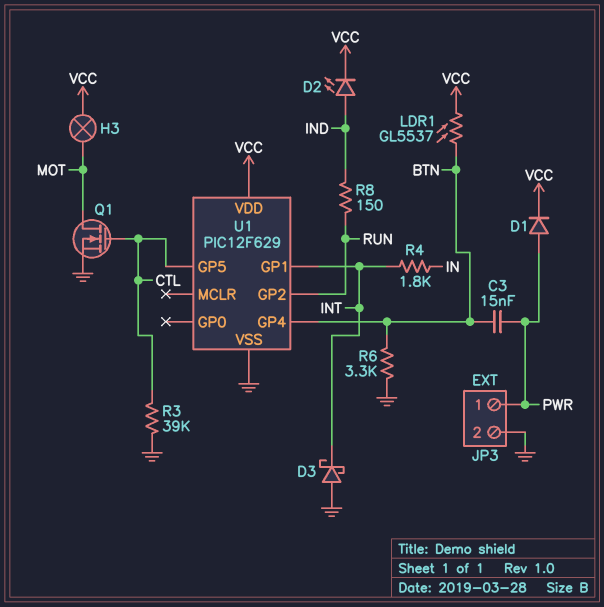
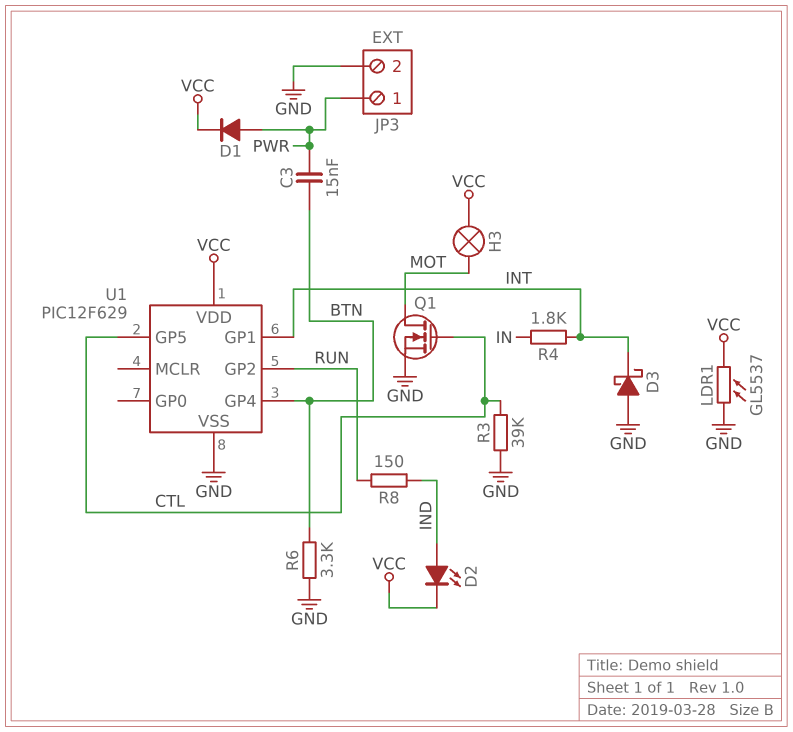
LDR1: GL5537 (BTN, VCC) -> GL5537 (GND, VCC)

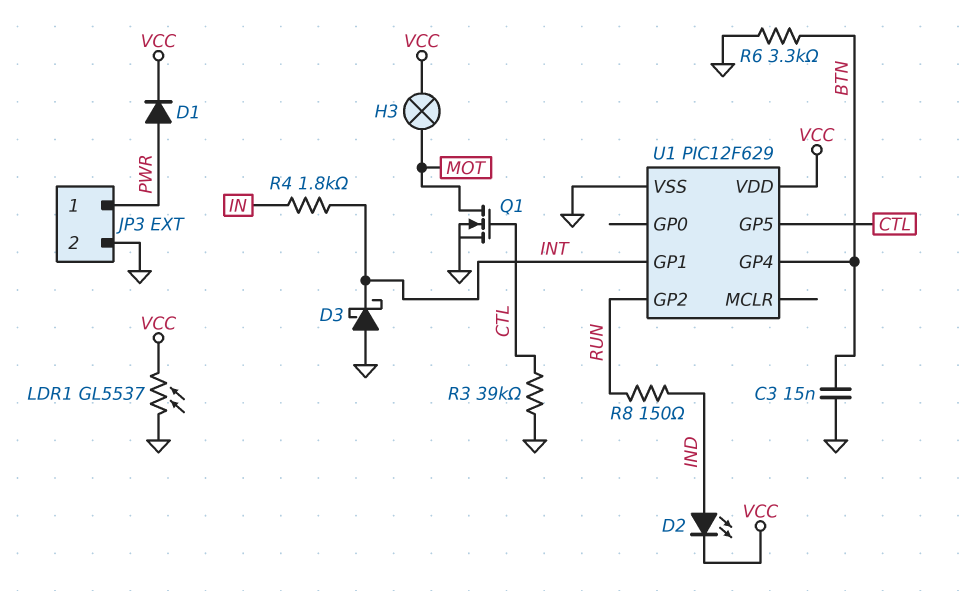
C3: 15nF (BTN, PWR) -> 15nF (BTN, GND)

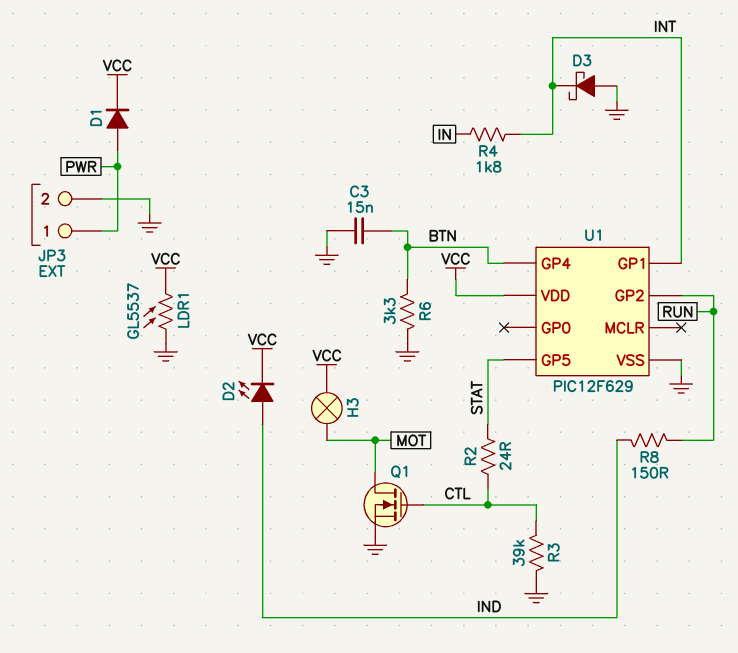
R2: none -> 24 (CTL, STAT)
U1 pin GP5: CTL -> STAT

